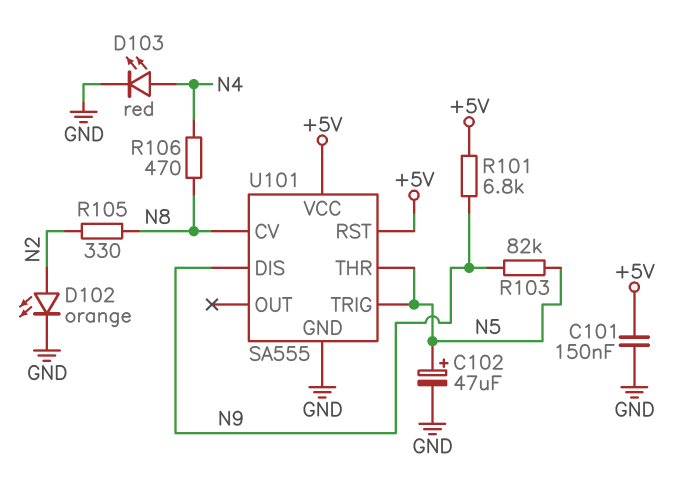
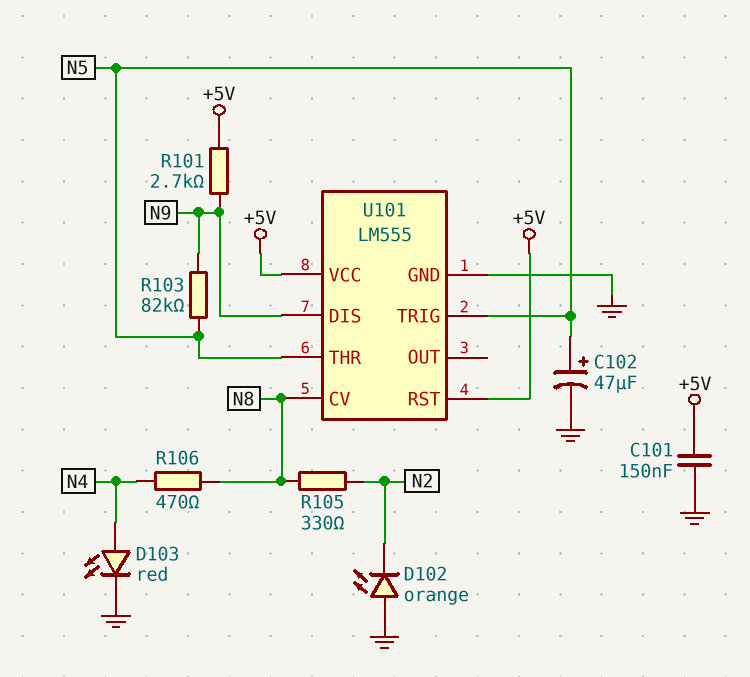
D102: LED orange (A N2, K GND) -> LED orange (A GND, K N2)
R101: 6.8k (+5V, N9) -> 2.7k (+5V, N9)
U101: SA555 -> LM555

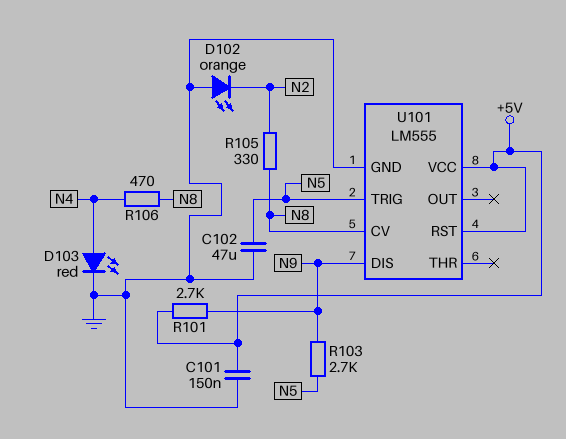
C102: 47uF (plus N5, minus GND) -> 47uF (GND, N5)
R103: 82k (N5, N9) -> 2.7k (N5, N9)
U101 pin THR: N5 -> none

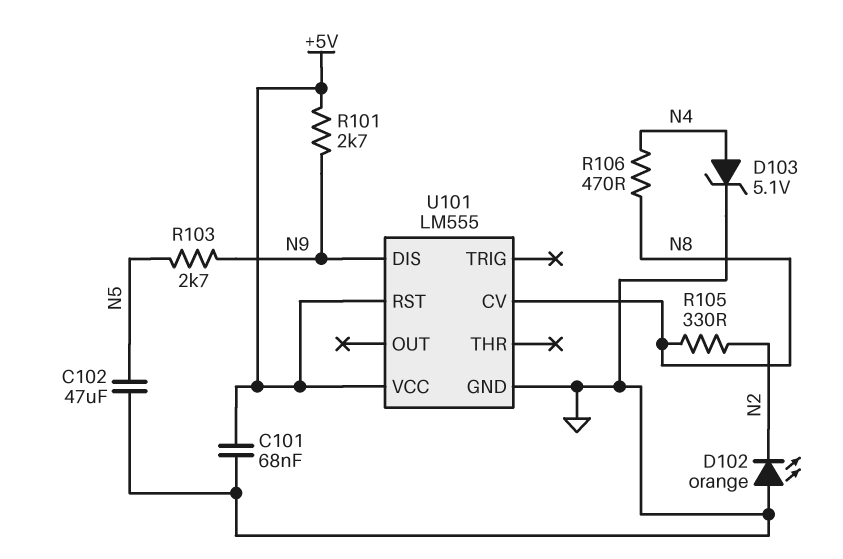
C101: 150nF (+5V, GND) -> 68nF (+5V, GND)
D103: LED red (A N4, K GND) -> zener 5.1V (A N4, K GND)
U101 pin TRIG: N5 -> none

